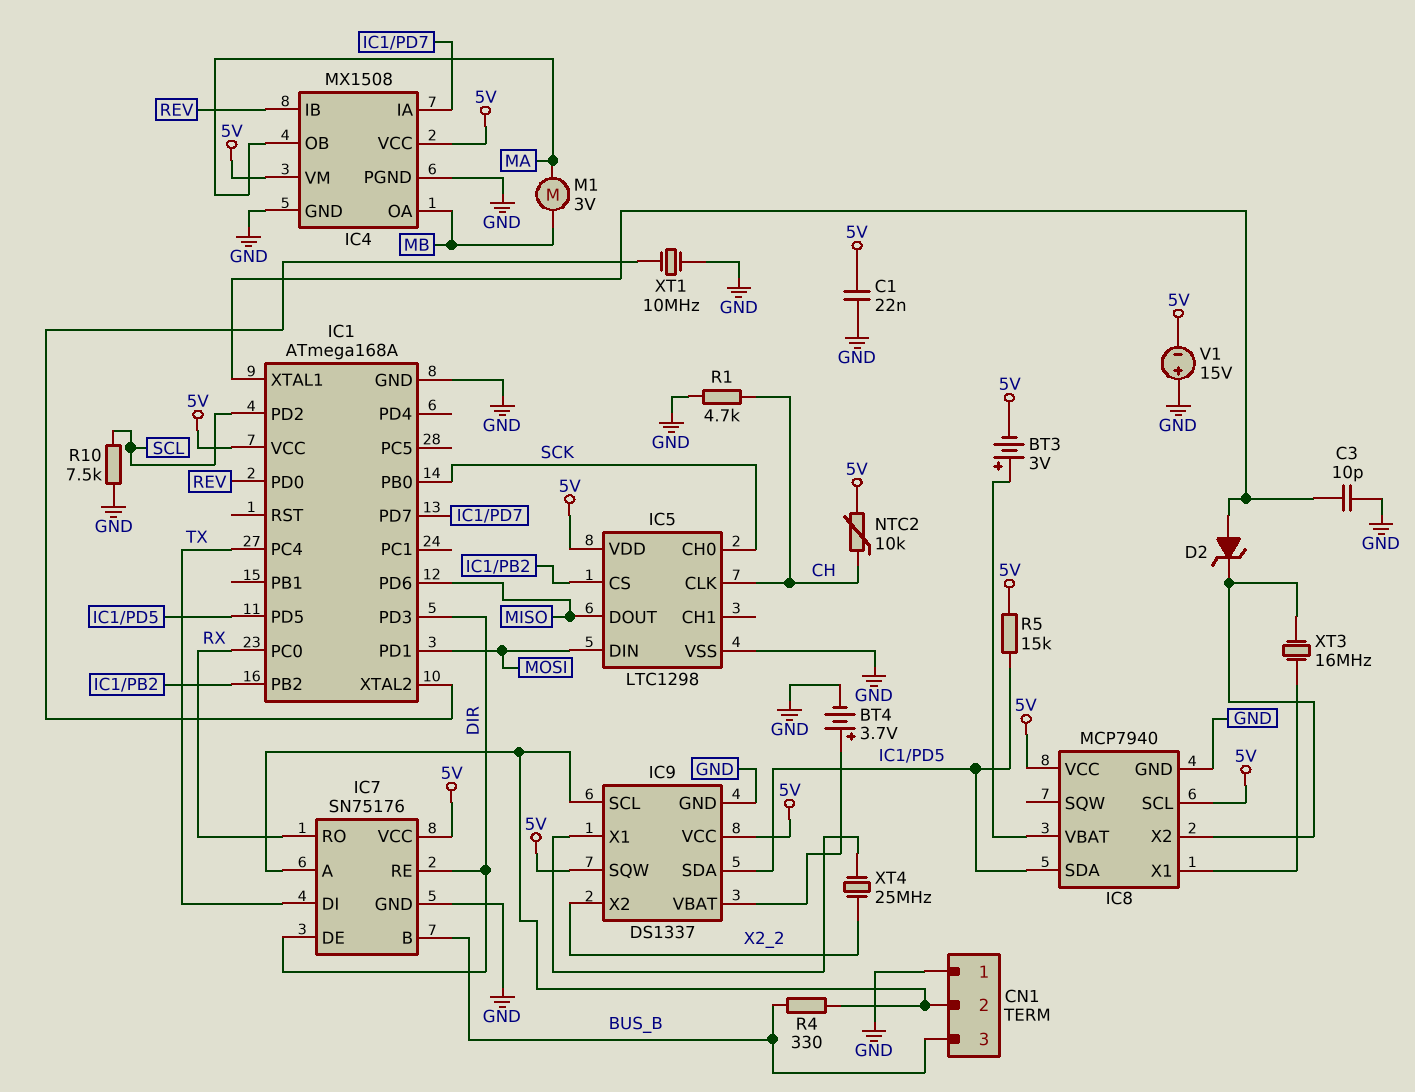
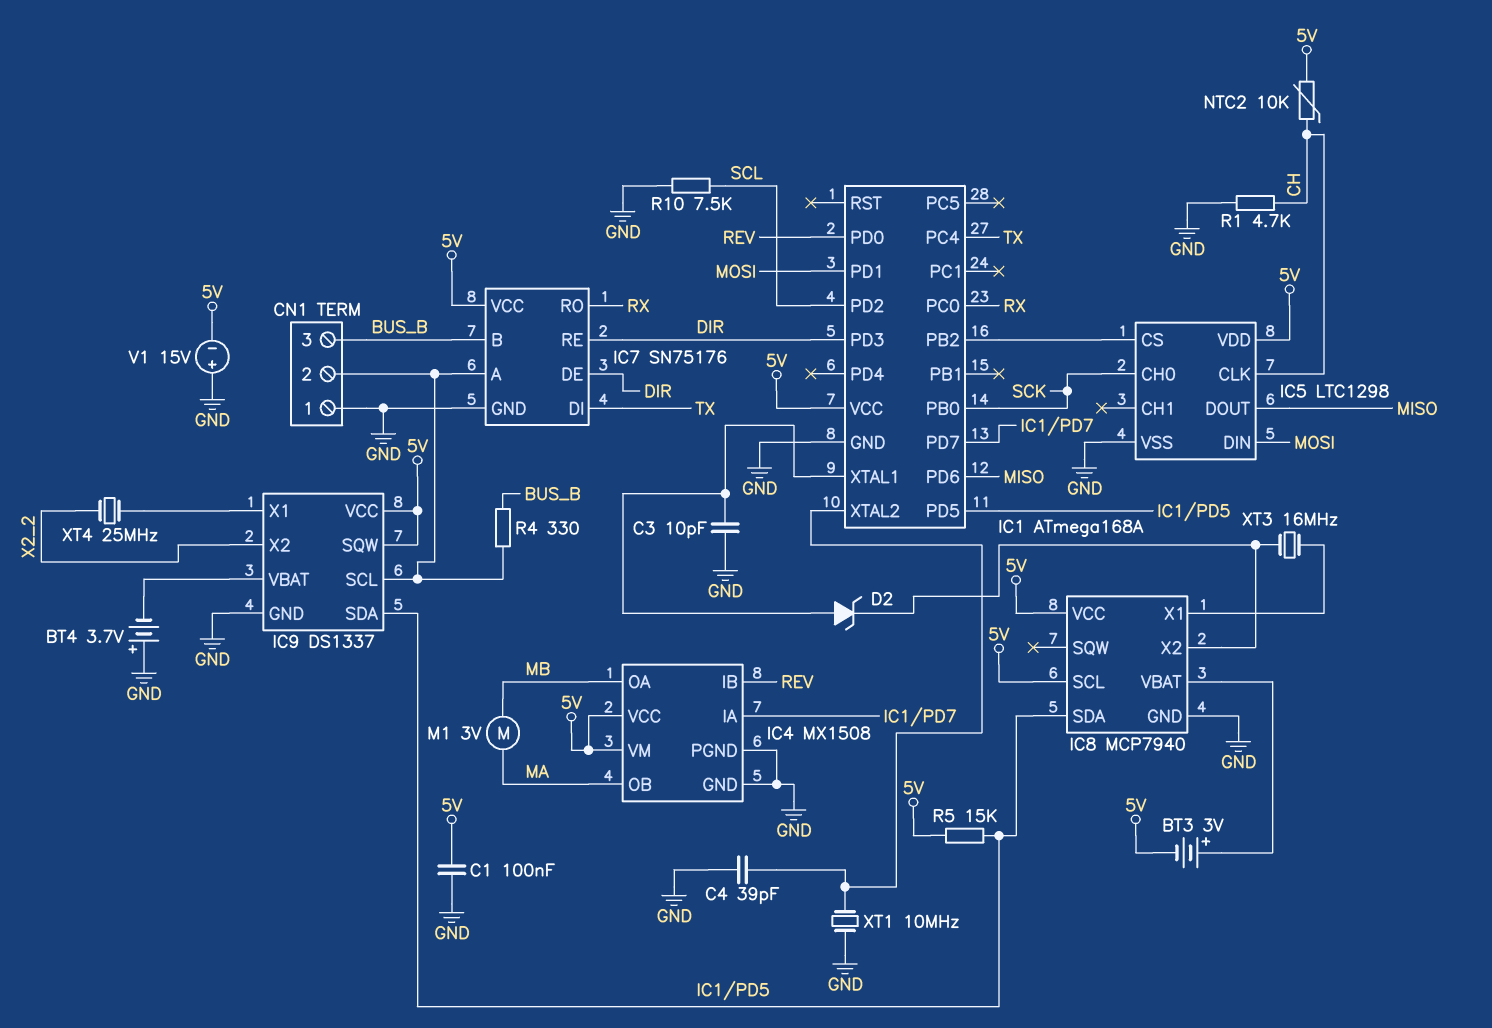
BT4: 3.7V (plus IC9/VBAT, minus GND) -> 3.7V (plus GND, minus IC9/VBAT)
C1: 22nF (5V, GND) -> 100nF (5V, GND)
C4: none -> 39pF (GND, IC1/XTAL2)

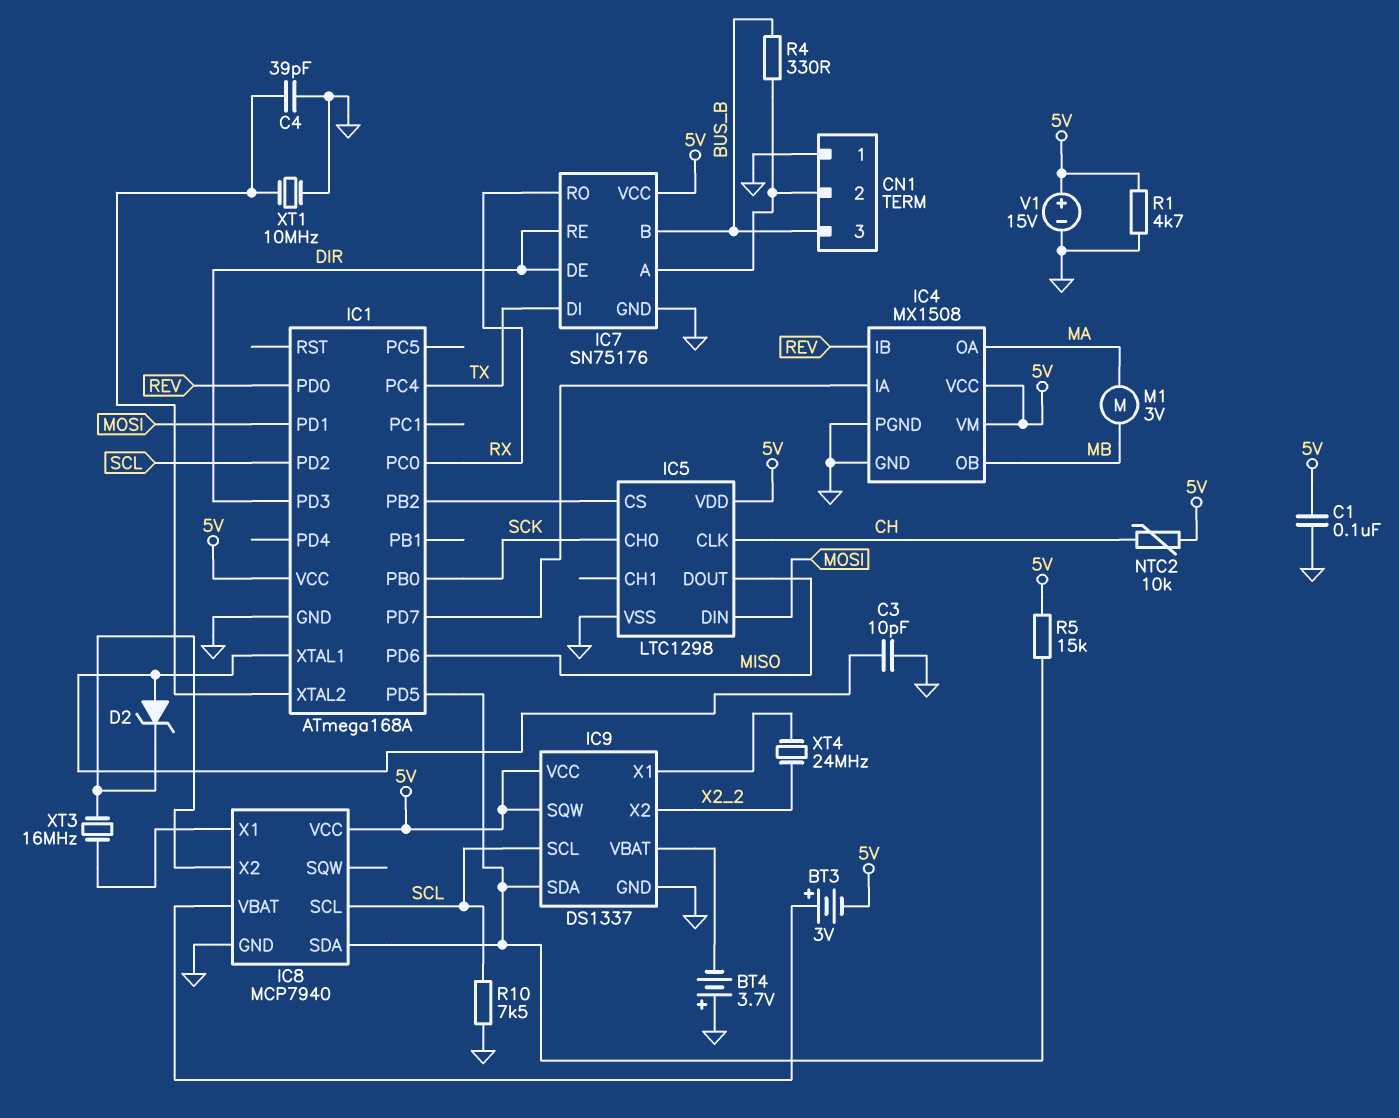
IC4 pin OA: MB -> MA
IC4 pin OB: MA -> MB
IC8 pin SCL: 5V -> SCL
IC9 pin SCL: CN1/2 -> SCL
R1: 4.7k (CH, GND) -> 4.7k (5V, GND)
V1: 15V (plus GND, minus 5V) -> 15V (plus 5V, minus GND)
XT4: 25MHz (IC9/X1, X2_2) -> 24MHz (IC9/X1, X2_2)

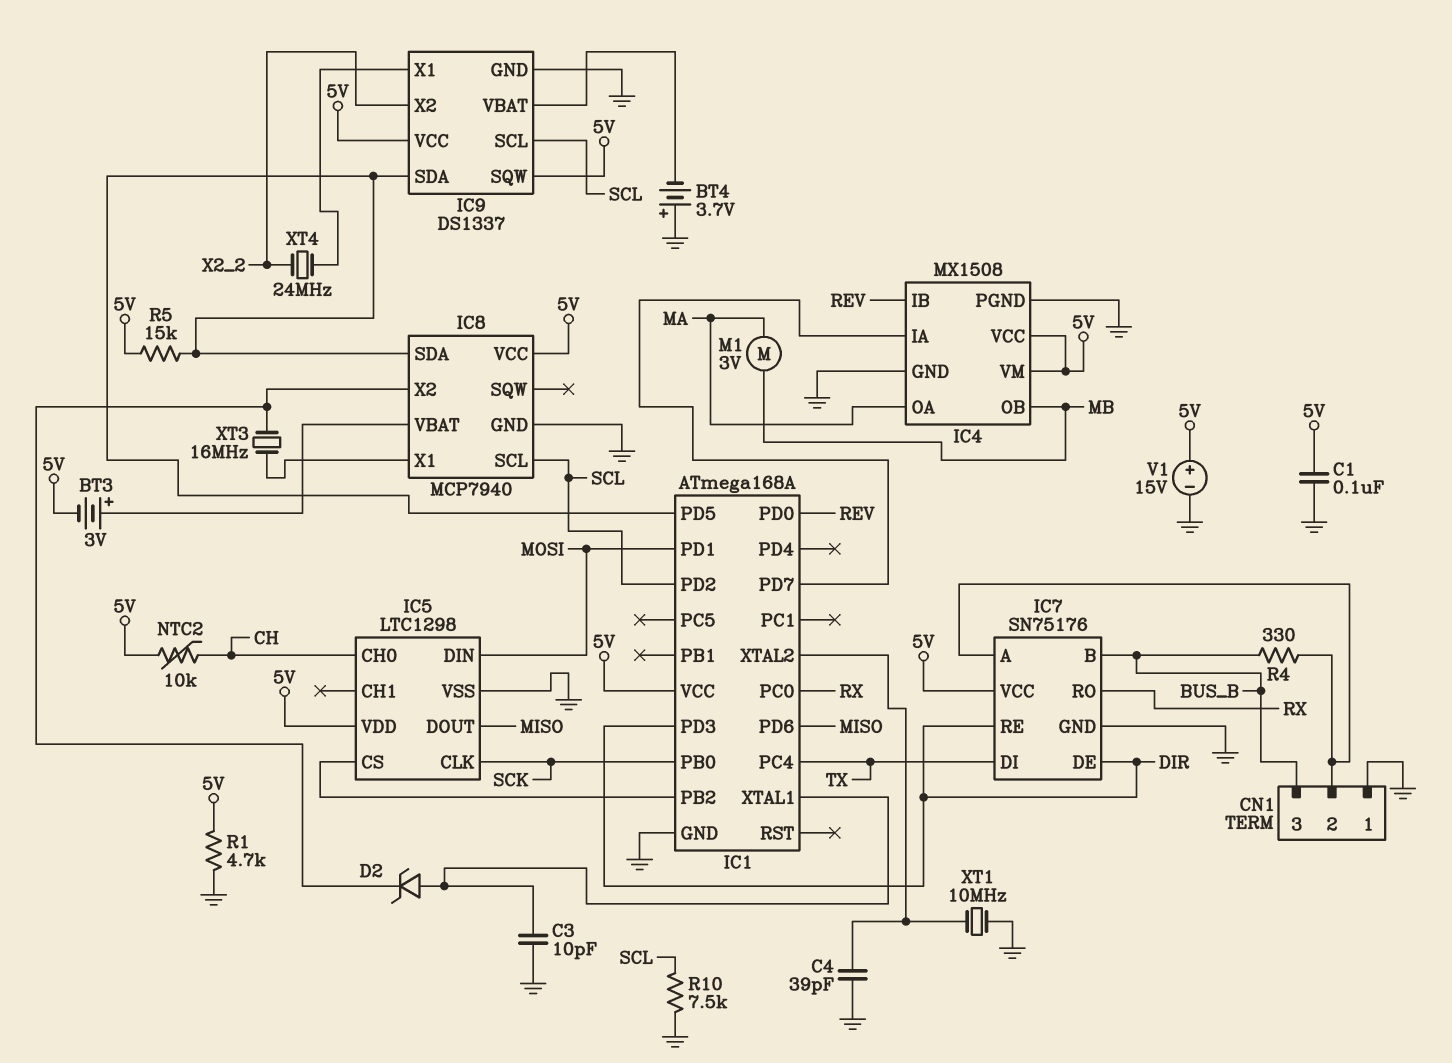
IC5 pin CH0: SCK -> CH
IC5 pin CLK: CH -> SCK

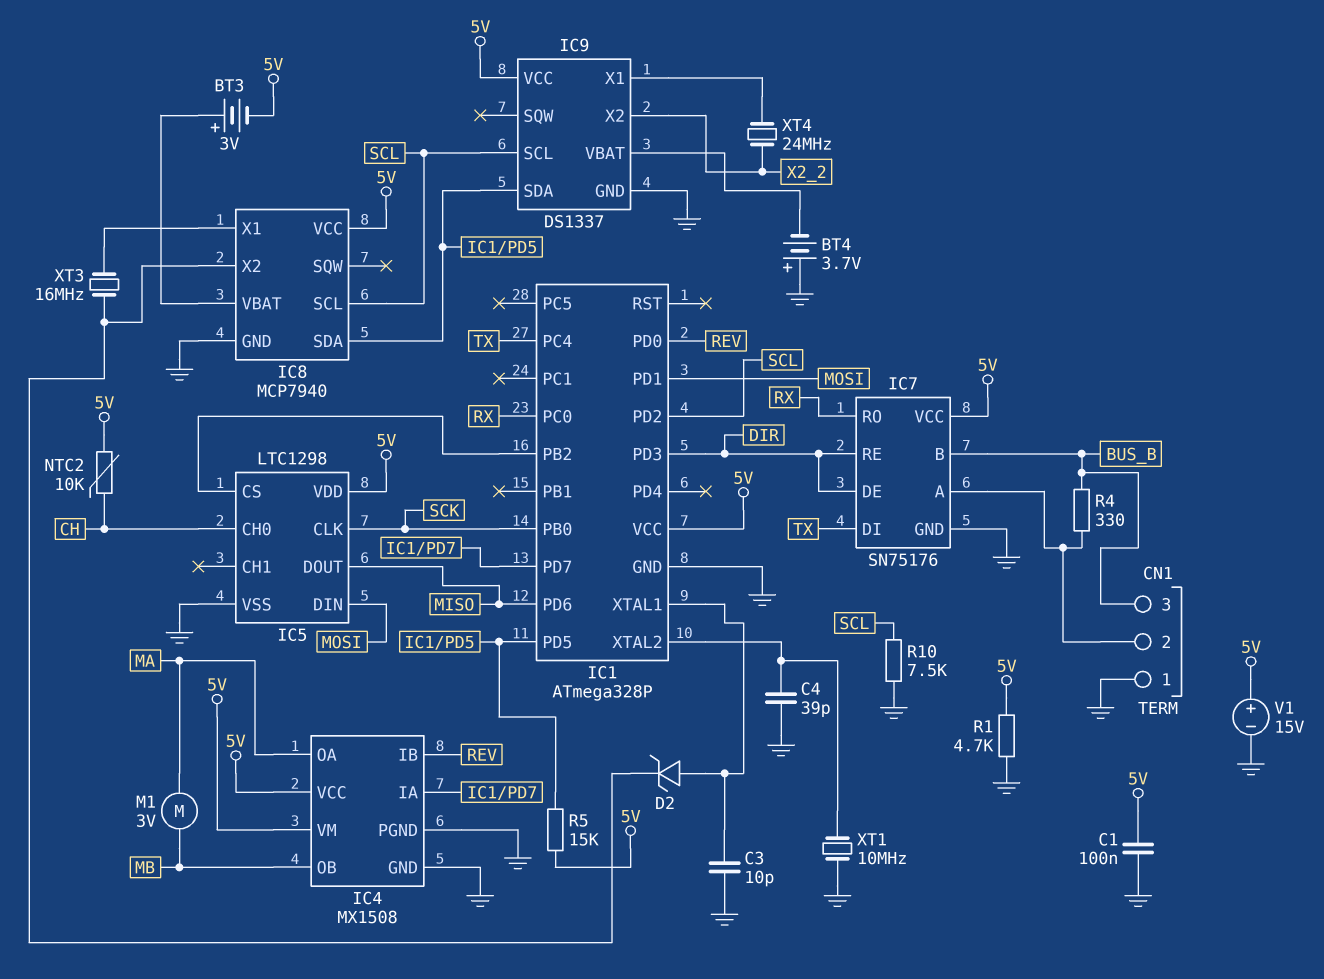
IC1: ATmega168A -> ATmega328P
IC9 pin SQW: 5V -> none

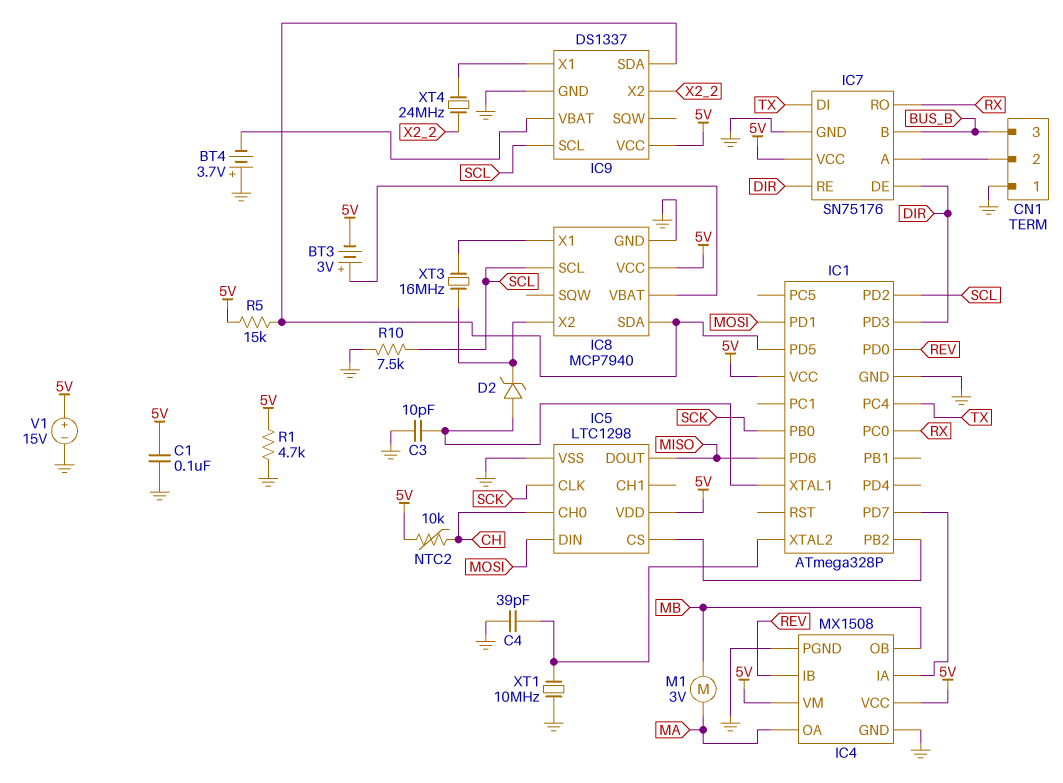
R4: 330 (BUS_B, CN1/2) -> none

